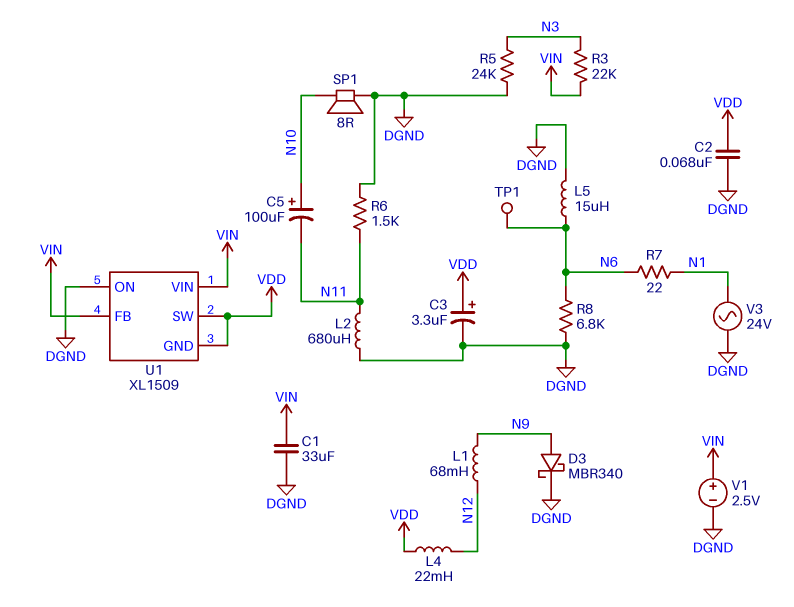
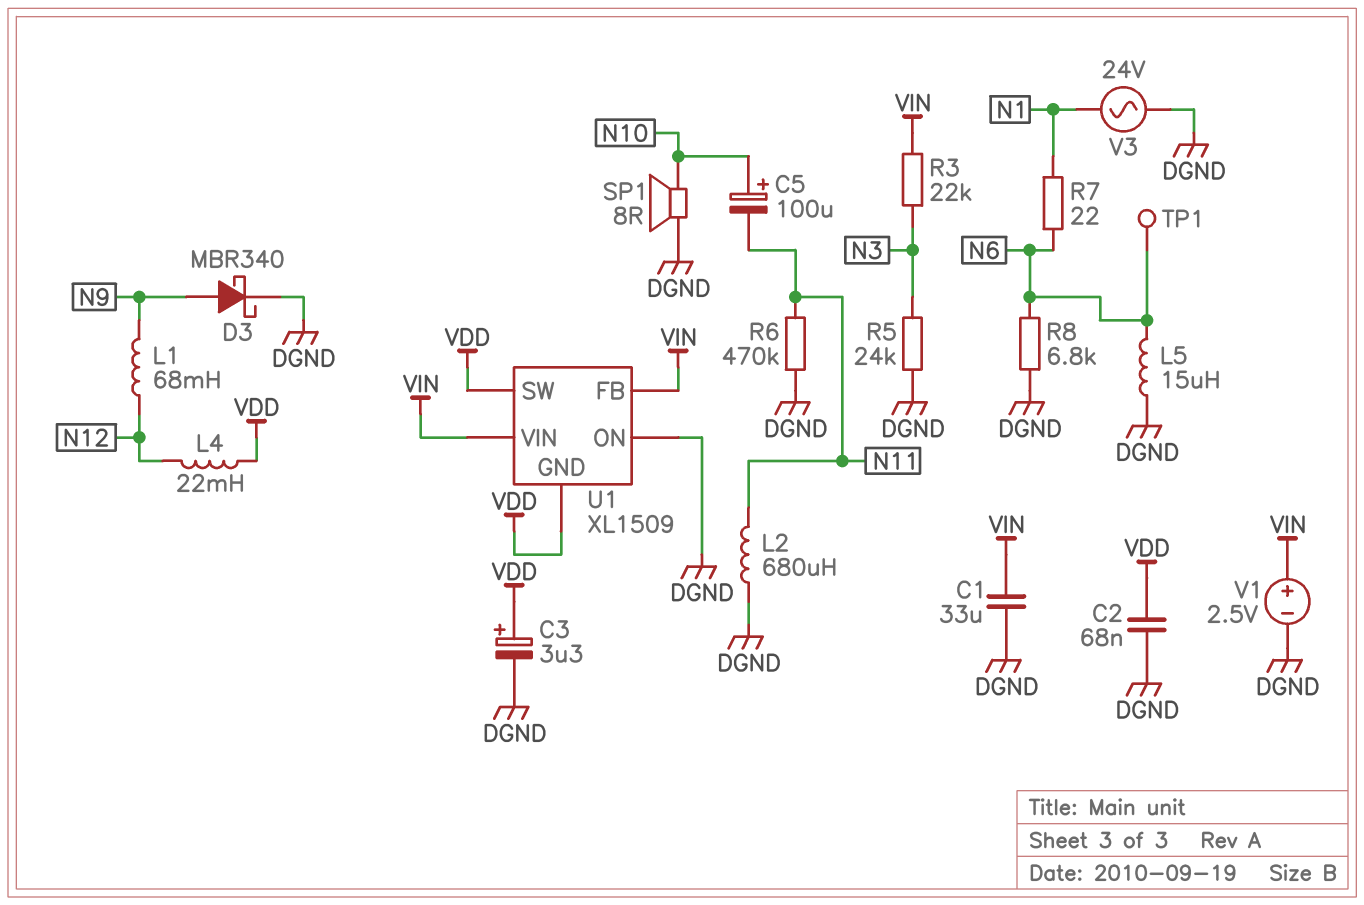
R6: 1.5k (DGND, N11) -> 470k (DGND, N11)

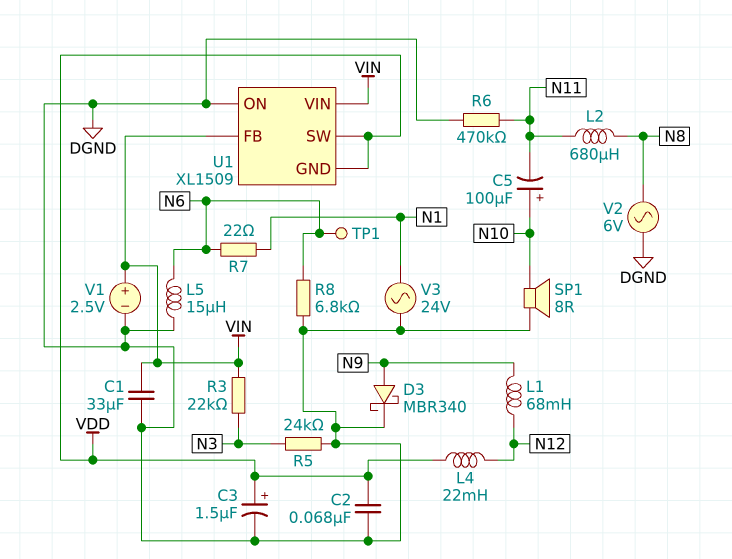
C3: 3.3uF (plus VDD, minus DGND) -> 1.5uF (plus VDD, minus DGND)
L2: 680uH (DGND, N11) -> 680uH (N8, N11)
V2: none -> AC 6V (DGND, N8)

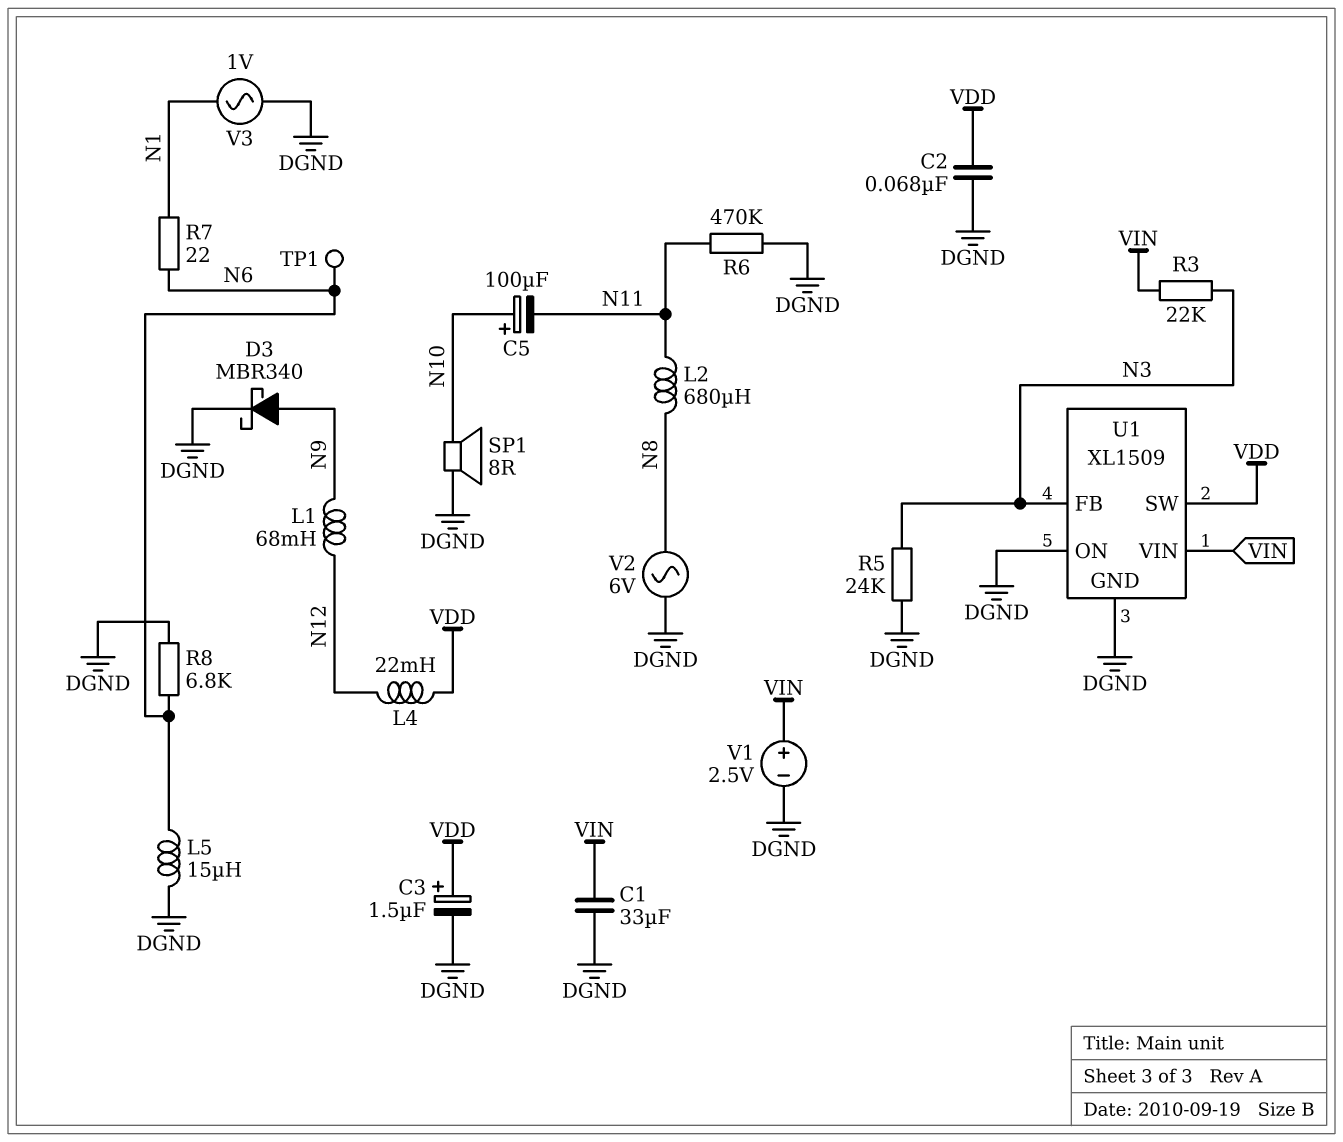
U1 pin FB: VIN -> N3
U1 pin GND: VDD -> DGND
V3: AC 24V (DGND, N1) -> AC 1V (DGND, N1)

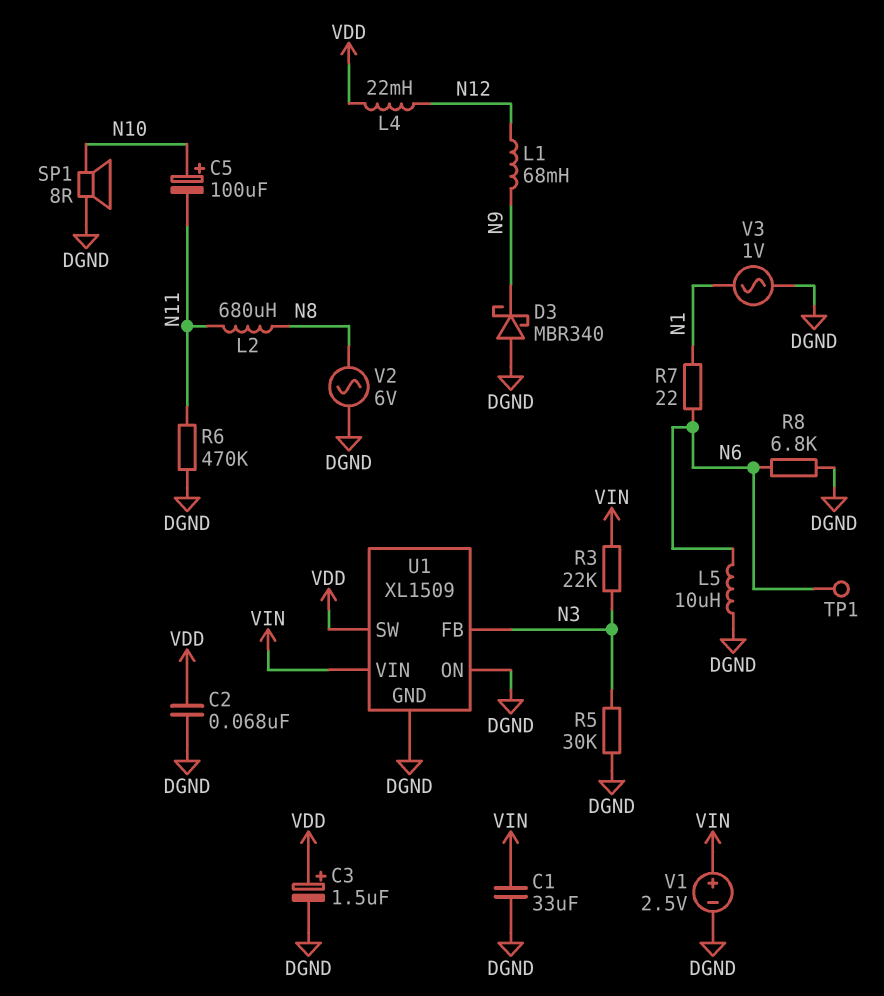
D3: schottky MBR340 (A N9, K DGND) -> schottky MBR340 (A DGND, K N9)
L5: 15uH (DGND, N6) -> 10uH (DGND, N6)
R5: 24k (DGND, N3) -> 30k (DGND, N3)

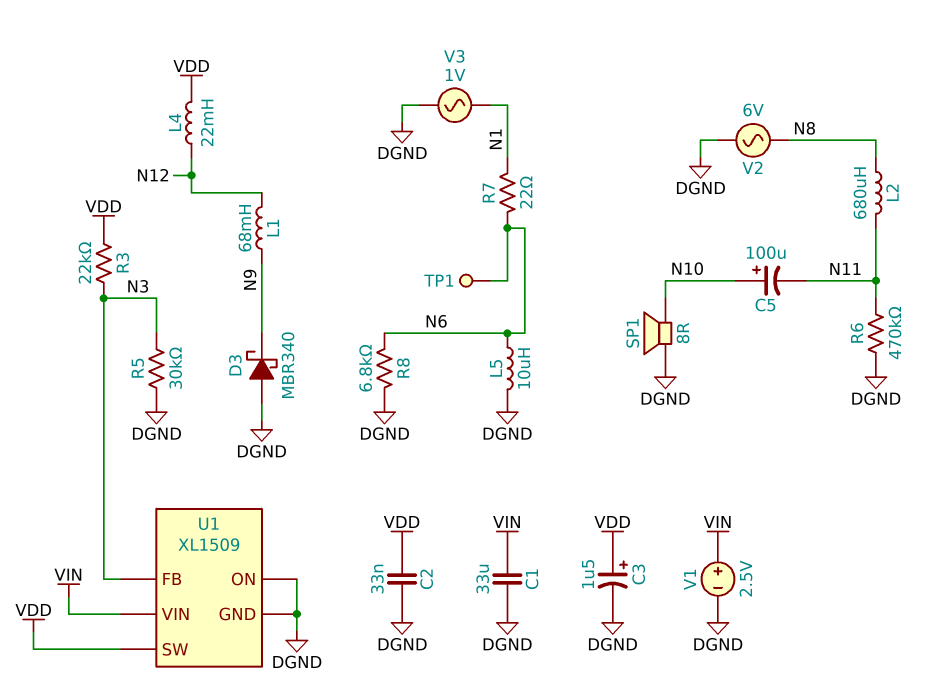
C2: 68nF (DGND, VDD) -> 33nF (DGND, VDD)
R3: 22k (N3, VIN) -> 22k (N3, VDD)

